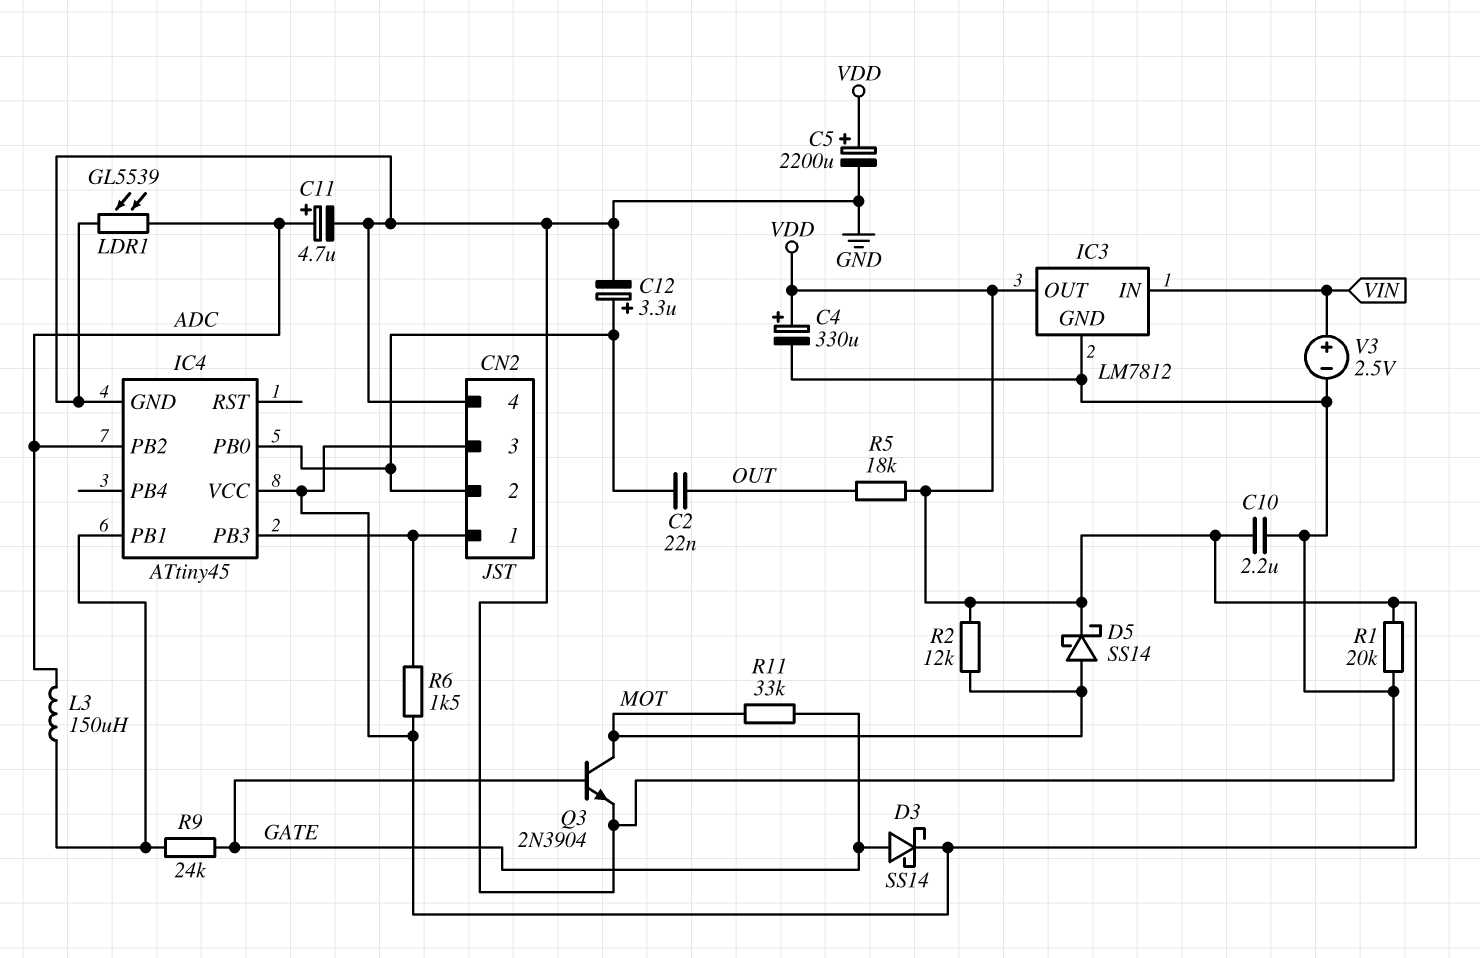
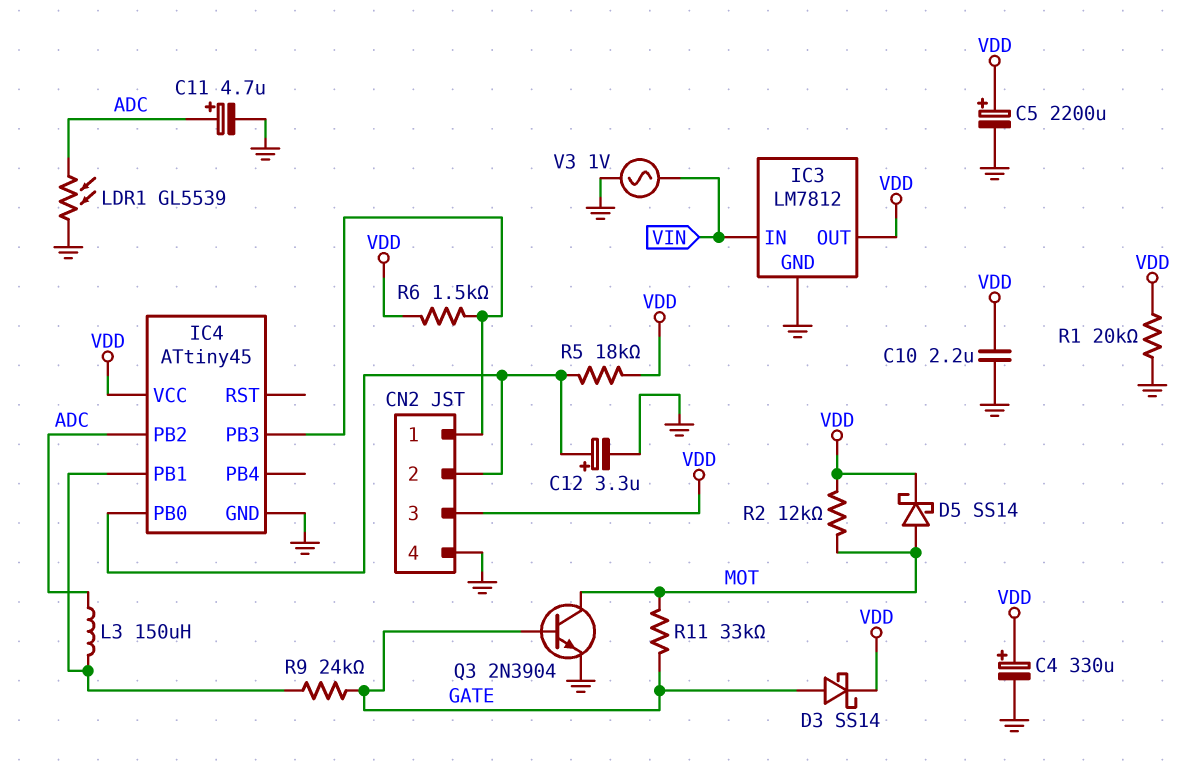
C2: 22nF (CN2/2, OUT) -> none
R5: 18k (OUT, VDD) -> 18k (CN2/2, VDD)
V3: 2.5V (plus VIN, minus GND) -> AC 1V (GND, VIN)

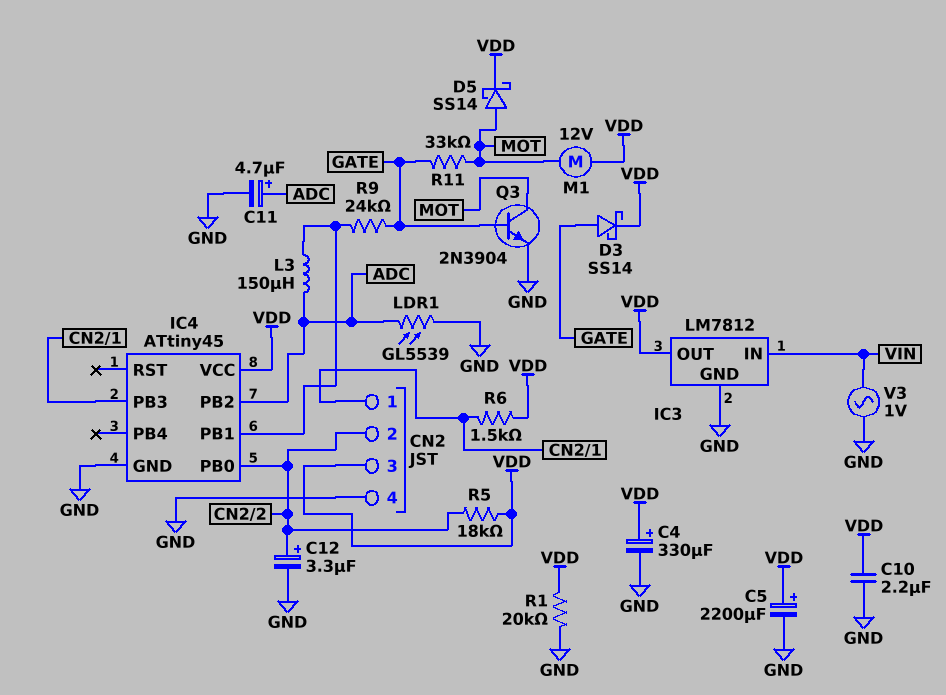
M1: none -> motor 12V (MOT, VDD)
R2: 12k (MOT, VDD) -> none

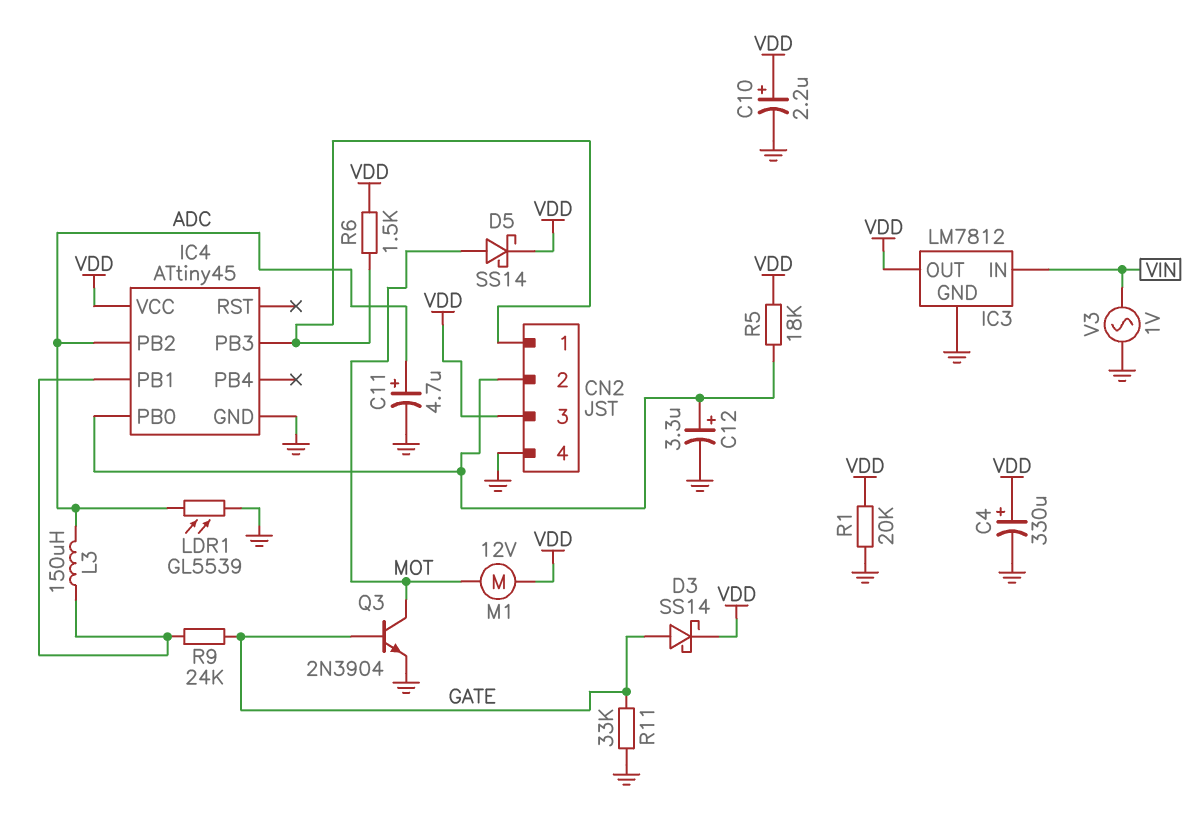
C5: 2200uF (plus VDD, minus GND) -> none
C10: 2.2uF (GND, VDD) -> 2.2uF (plus VDD, minus GND)
R11: 33k (GATE, MOT) -> 33k (GATE, GND)

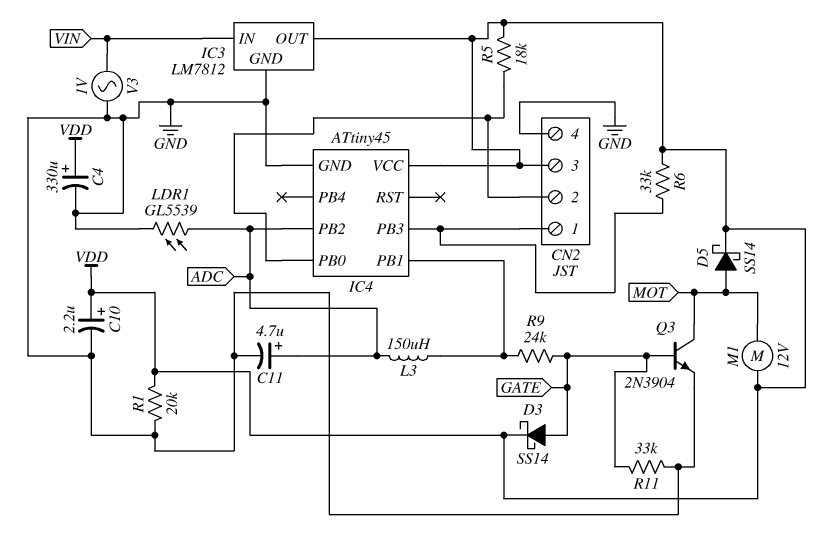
C12: 3.3uF (plus CN2/2, minus GND) -> none
R6: 1.5k (CN2/1, VDD) -> 33k (CN2/1, VDD)

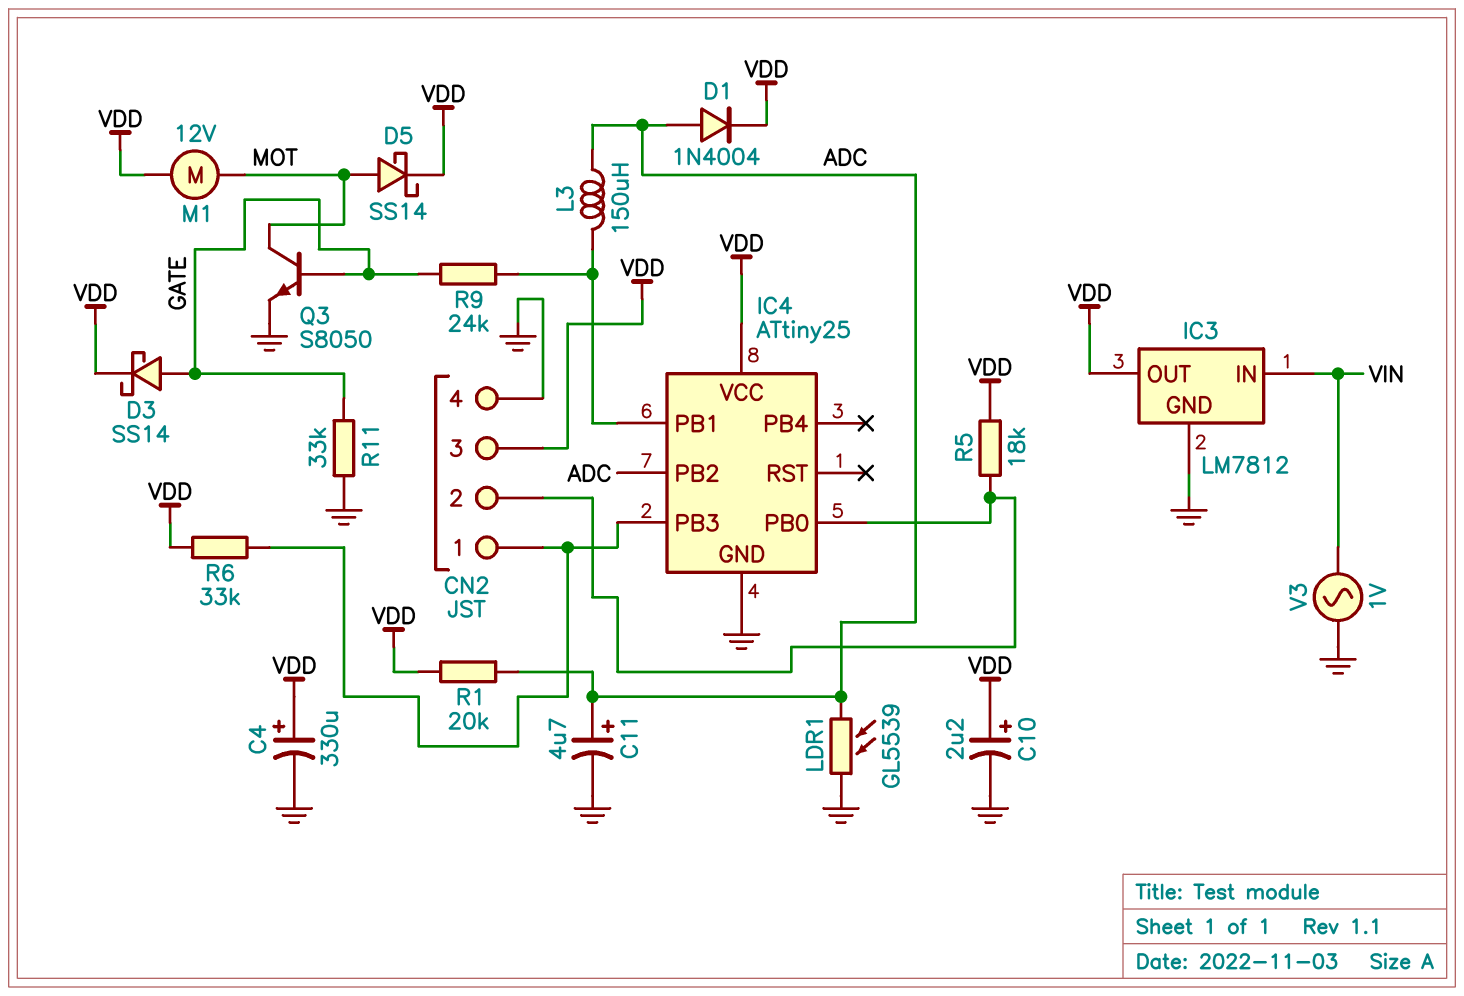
D1: none -> diode 1N4004 (A ADC, K VDD)
IC4: ATtiny45 -> ATtiny25
Q3: NPN 2N3904 (B GATE, C MOT, E GND) -> NPN S8050 (B GATE, C MOT, E GND)
R1: 20k (GND, VDD) -> 20k (ADC, VDD)

